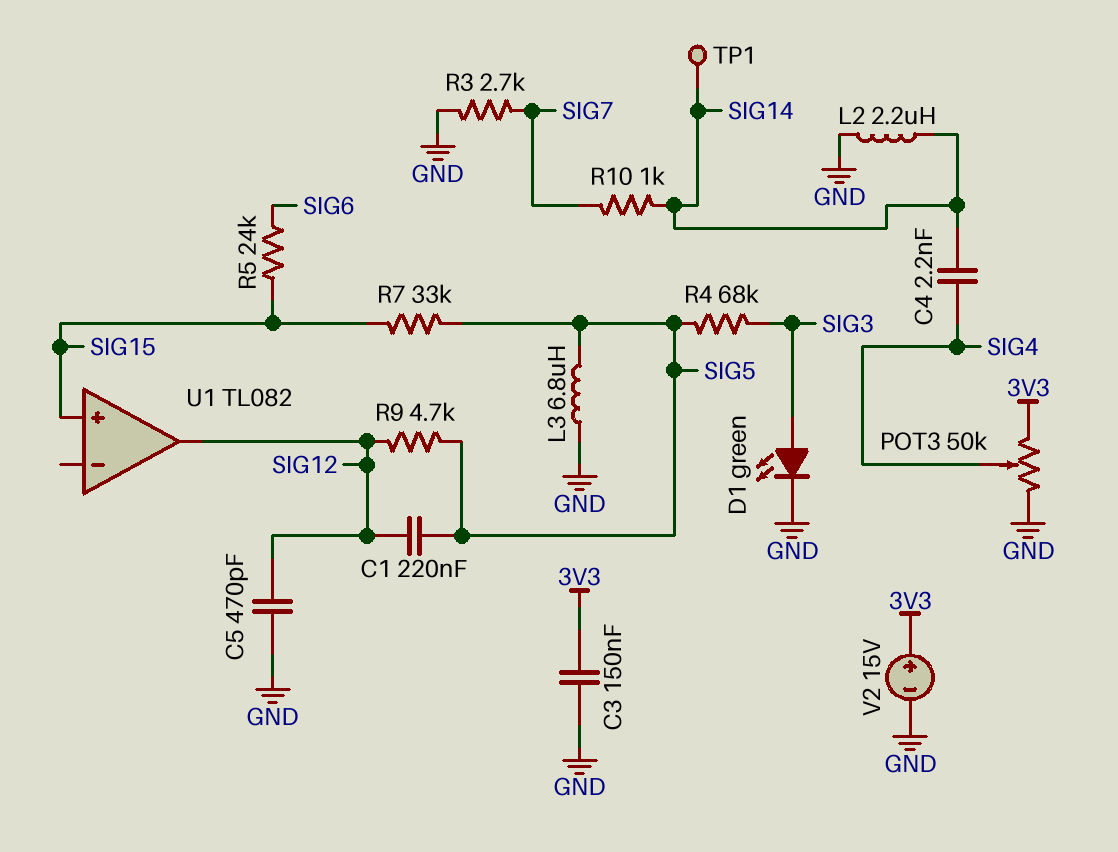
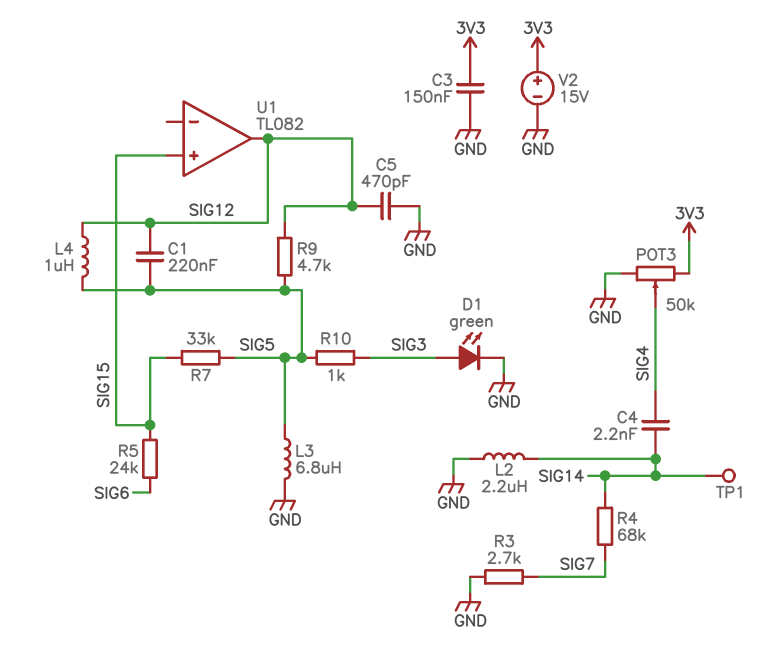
L4: none -> 1uH (SIG5, SIG12)
R4: 68k (SIG3, SIG5) -> 68k (SIG7, SIG14)
R10: 1k (SIG7, SIG14) -> 1k (SIG3, SIG5)

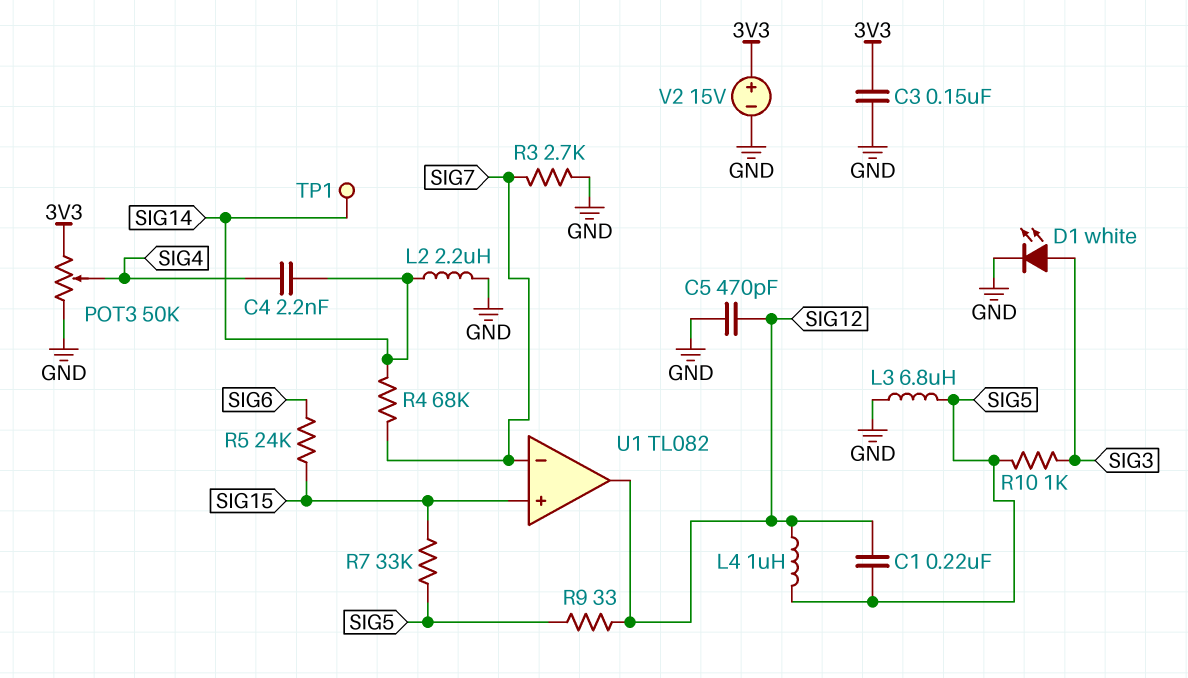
D1: LED green (A SIG3, K GND) -> LED white (A SIG3, K GND)
R9: 4.7k (SIG5, SIG12) -> 33 (SIG5, SIG12)
U1 pin in-: none -> SIG7

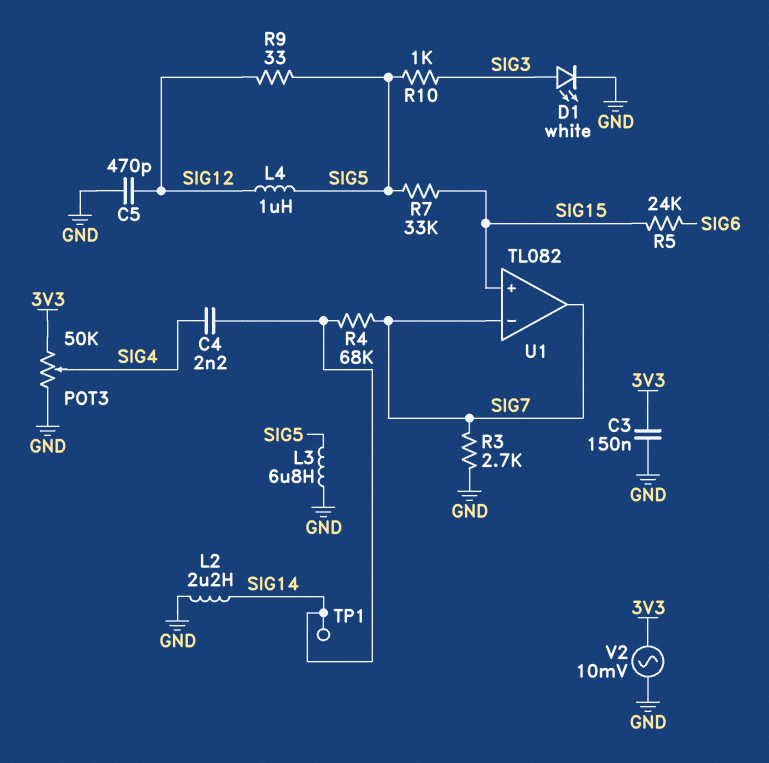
C1: 220nF (SIG5, SIG12) -> none
U1 pin out: SIG12 -> SIG7
V2: 15V (plus 3V3, minus GND) -> AC 10mV (3V3, GND)

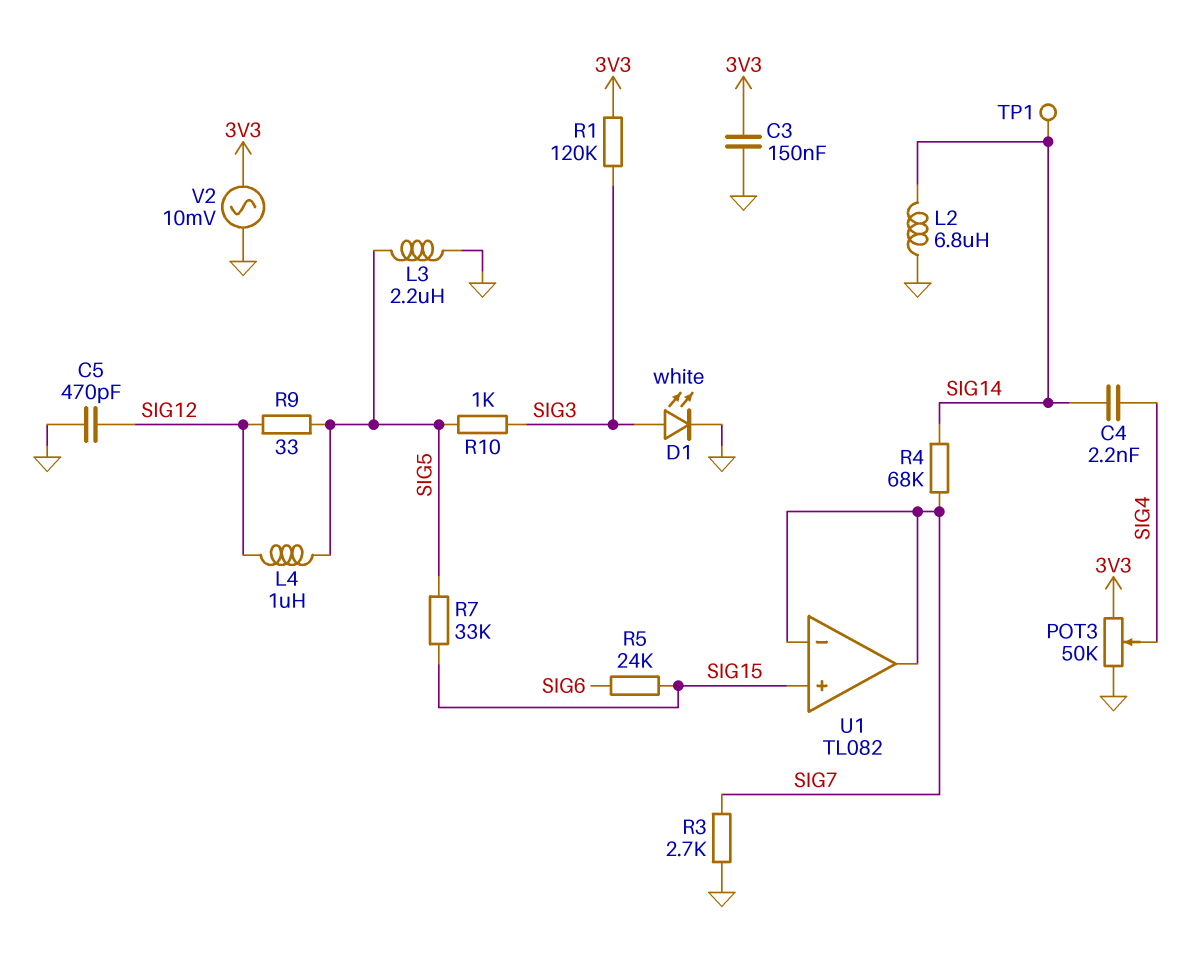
L2: 2.2uH (GND, SIG14) -> 6.8uH (GND, SIG14)
L3: 6.8uH (GND, SIG5) -> 2.2uH (GND, SIG5)
R1: none -> 120k (3V3, SIG3)

